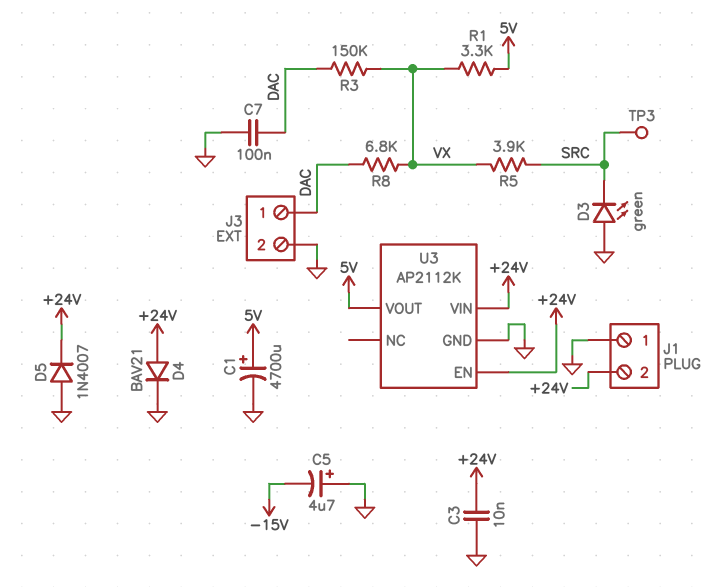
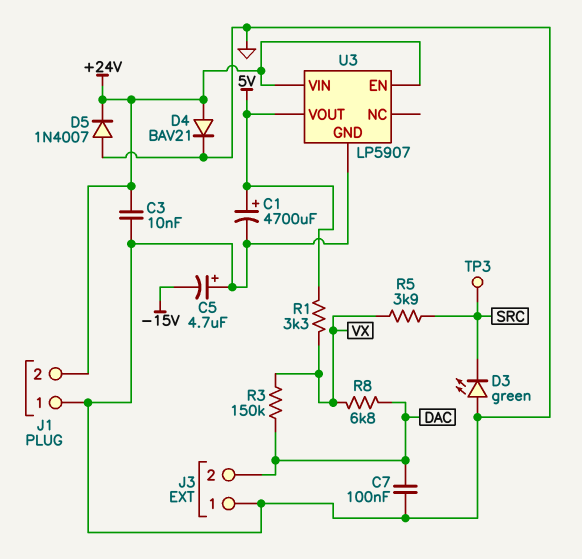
J3 pin 1: DAC -> GND
J3 pin 2: GND -> DAC
U3: AP2112K -> LP5907

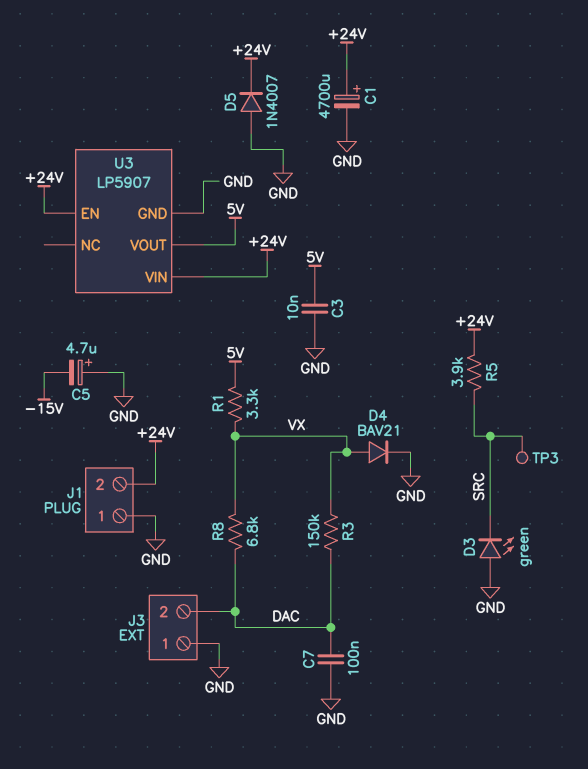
C1: 4700uF (plus 5V, minus GND) -> 4700uF (plus +24V, minus GND)
C3: 10nF (+24V, GND) -> 10nF (5V, GND)
D4: diode BAV21 (A +24V, K GND) -> diode BAV21 (A VX, K GND)
R5: 3.9k (SRC, VX) -> 3.9k (+24V, SRC)

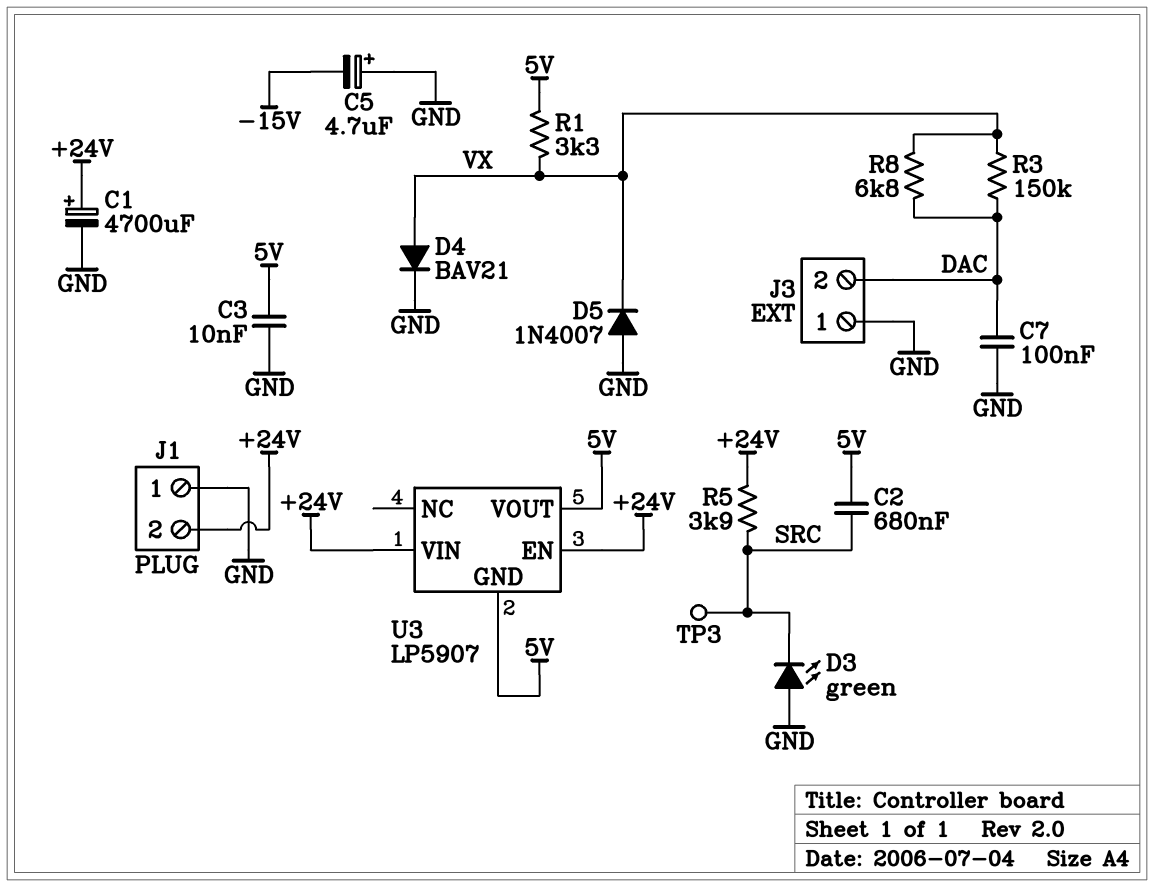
C2: none -> 680nF (5V, SRC)
D5: diode 1N4007 (A GND, K +24V) -> diode 1N4007 (A GND, K VX)
U3 pin GND: GND -> 5V

